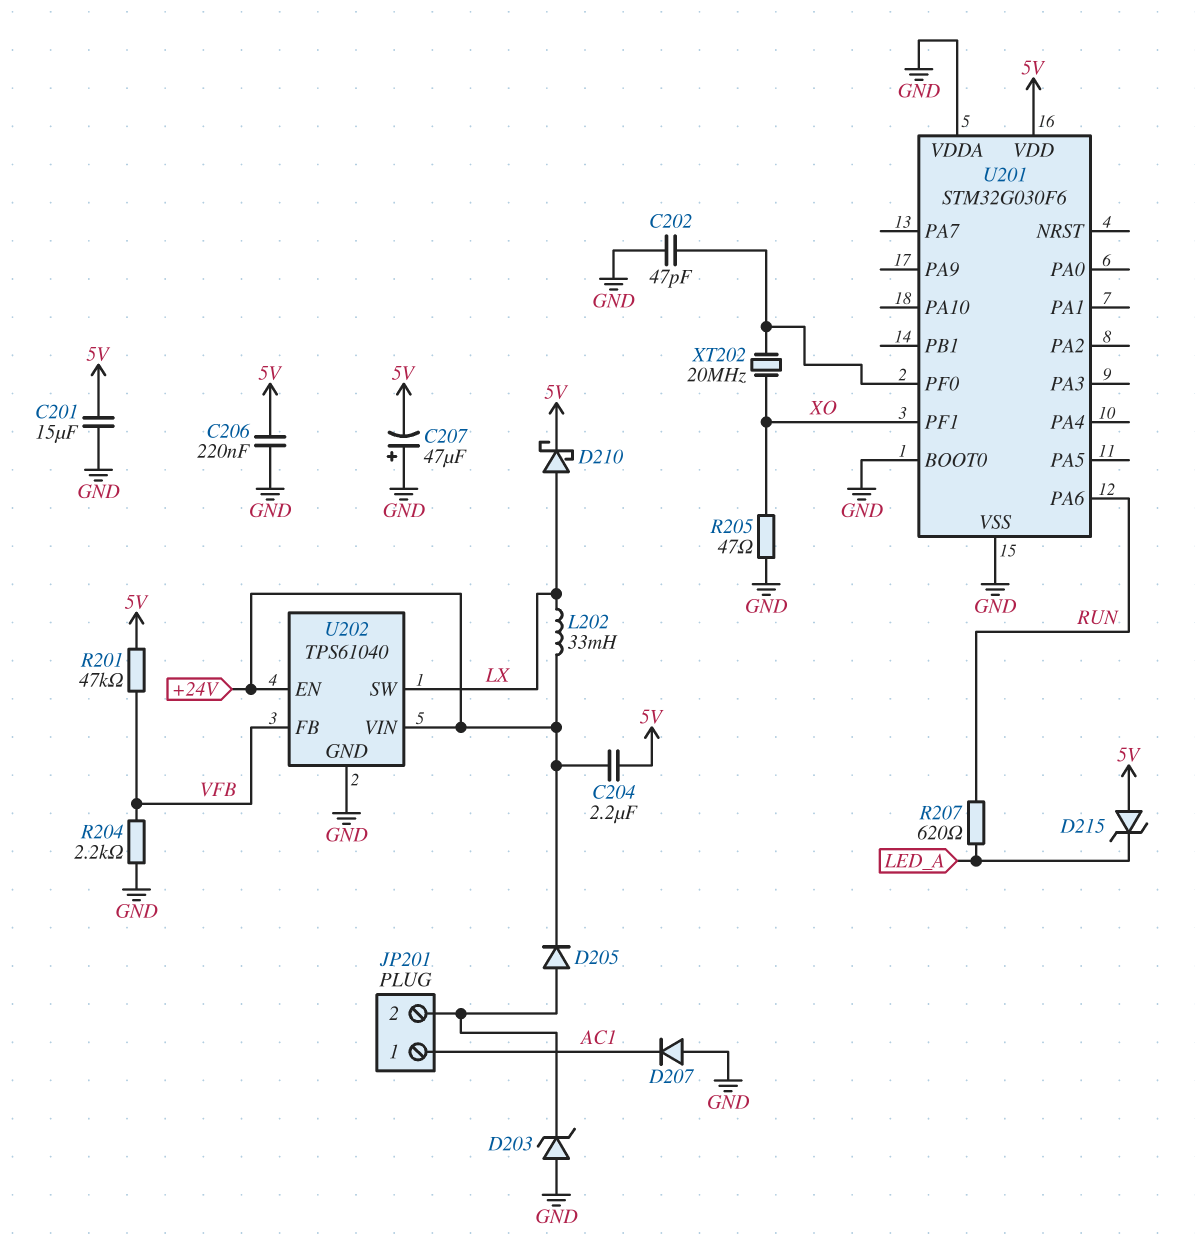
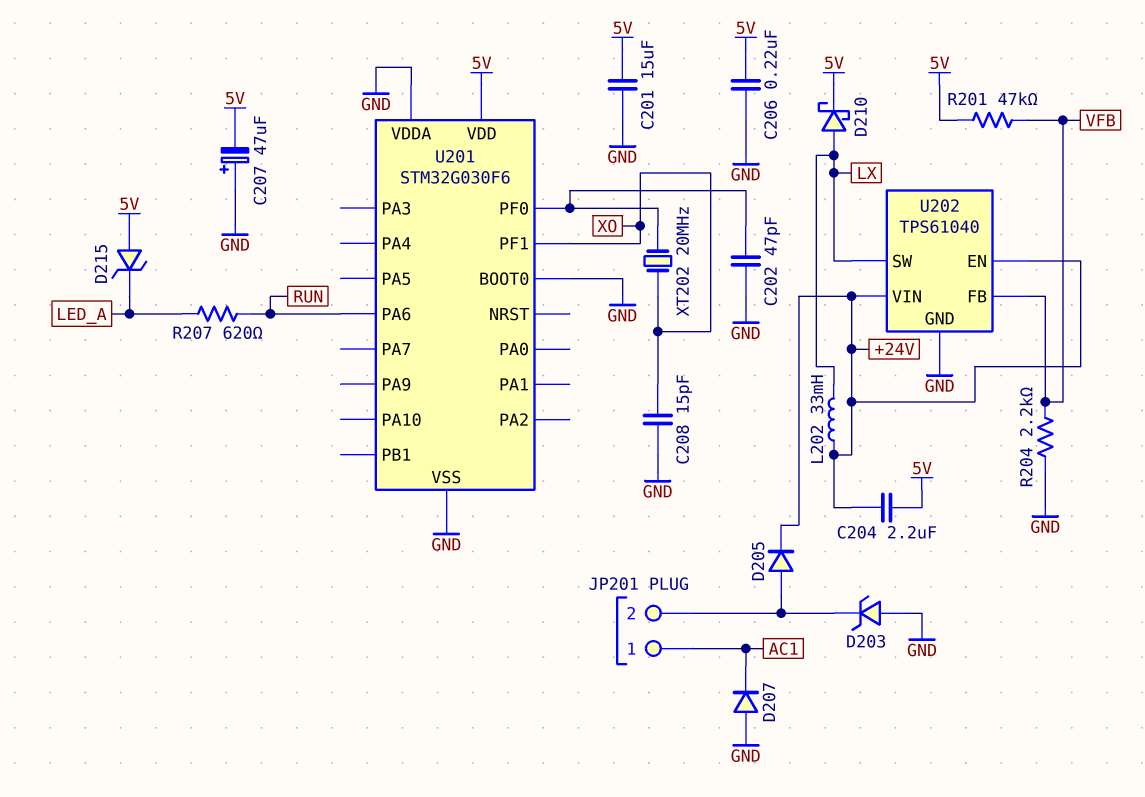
C208: none -> 15pF (GND, XO)
R205: 47 (GND, XO) -> none

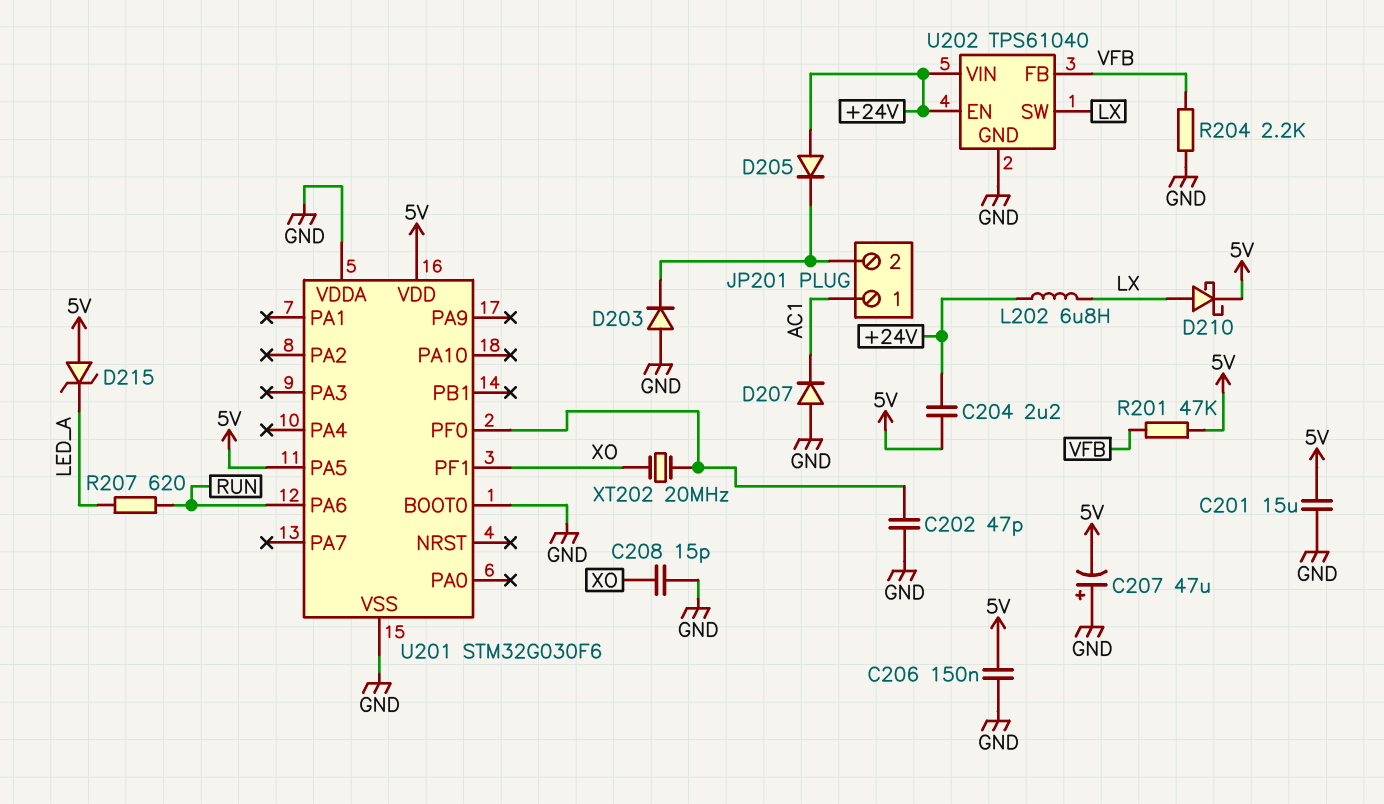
C206: 220nF (5V, GND) -> 150nF (5V, GND)
D203: zener (A GND, K JP201/2) -> diode (A GND, K JP201/2)
D205: diode (A JP201/2, K +24V) -> diode (A +24V, K JP201/2)
L202: 33mH (+24V, LX) -> 6.8uH (+24V, LX)
U201 pin PA5: none -> 5V

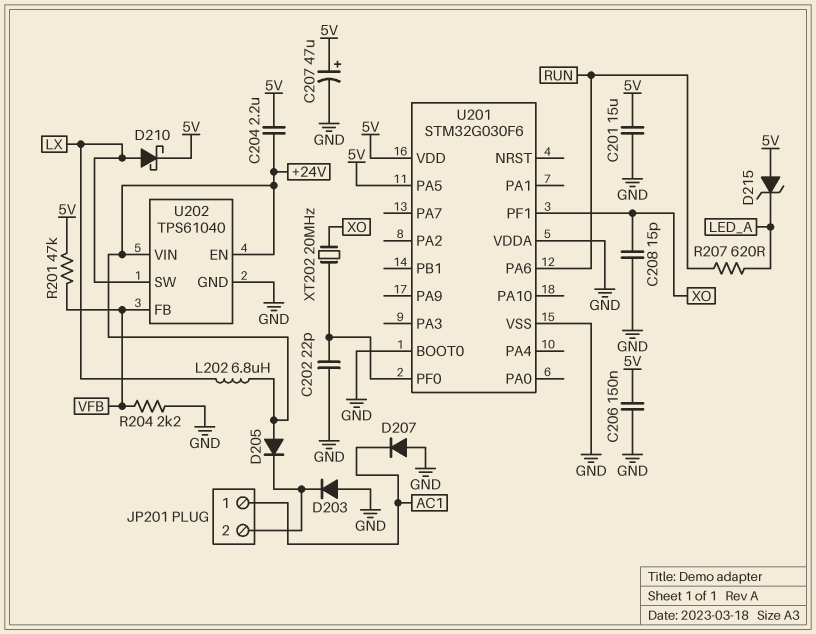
C202: 47pF (GND, U201/PF0) -> 22pF (GND, U201/PF0)
C207: 47uF (plus GND, minus 5V) -> 47uF (plus 5V, minus GND)

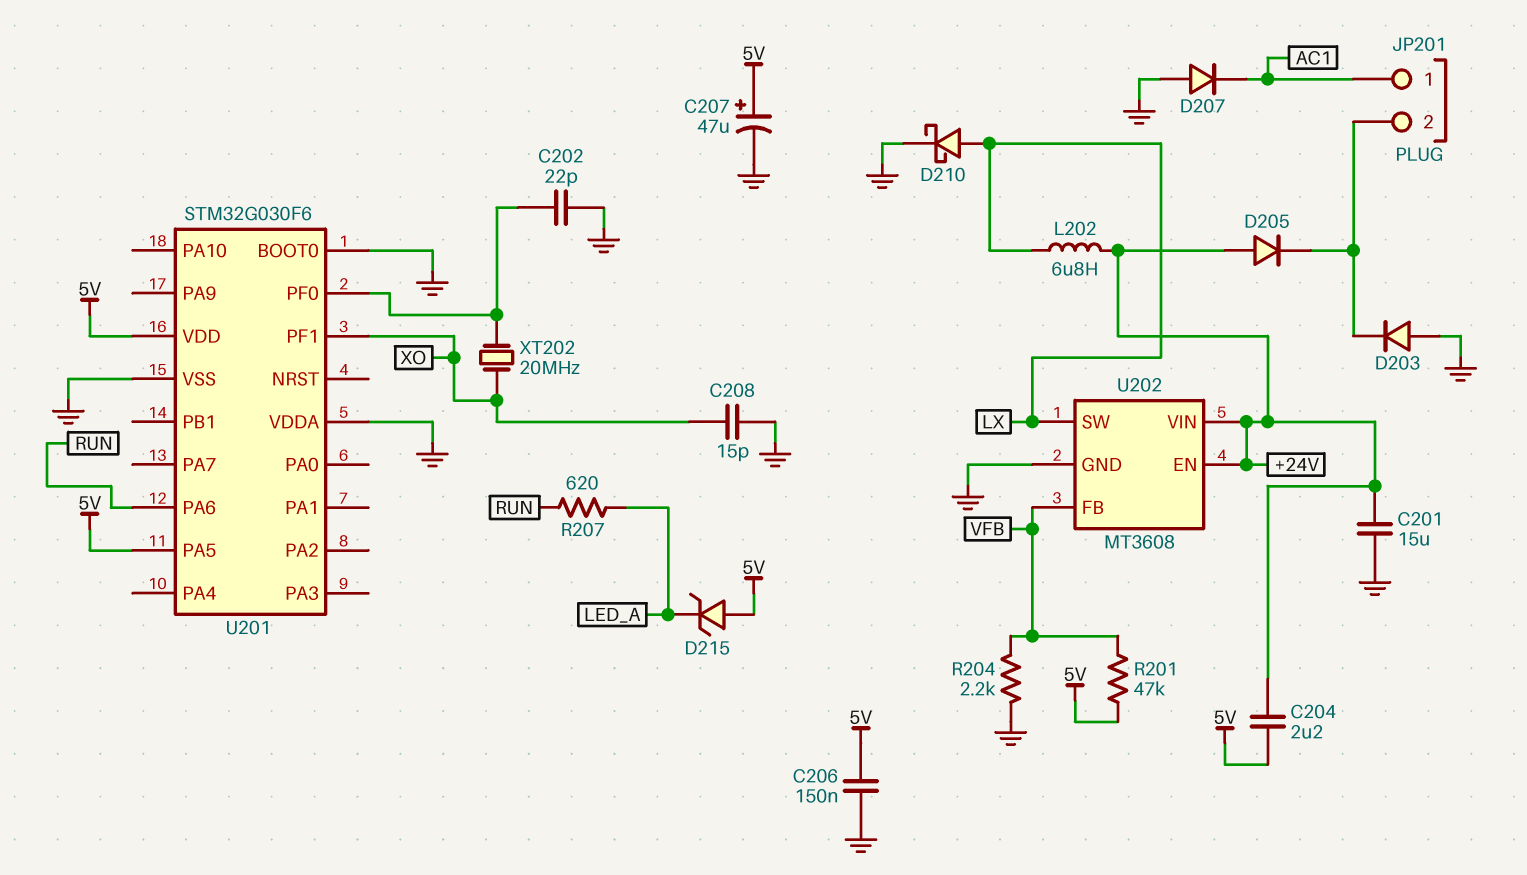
C201: 15uF (5V, GND) -> 15uF (+24V, GND)
D210: schottky (A LX, K 5V) -> schottky (A LX, K GND)
U202: TPS61040 -> MT3608

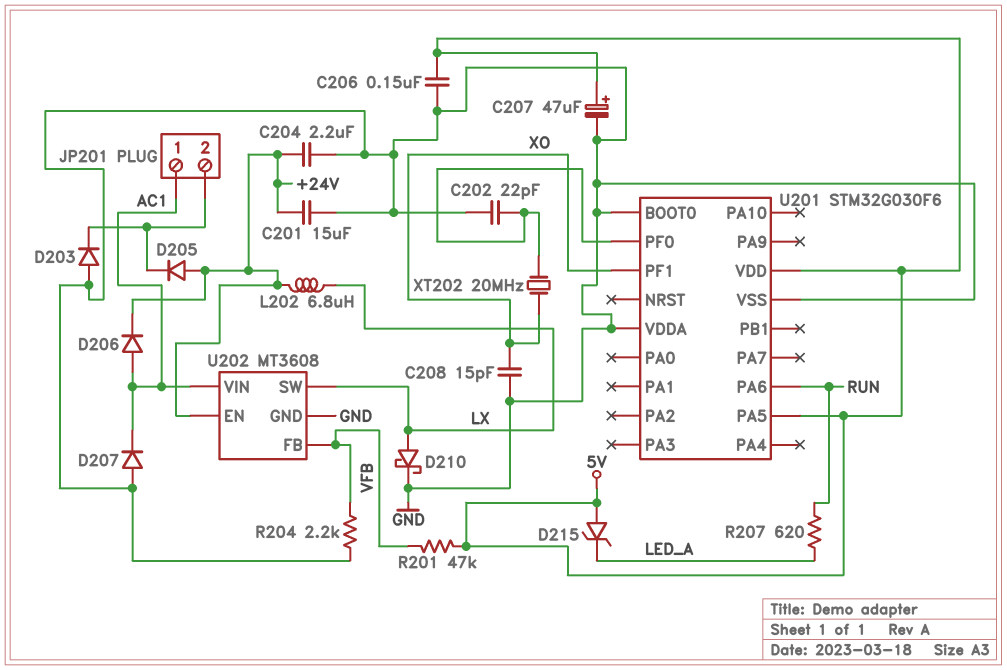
C204: 2.2uF (+24V, 5V) -> 2.2uF (+24V, GND)
D206: none -> diode (A AC1, K +24V)
U202 pin VIN: +24V -> AC1

